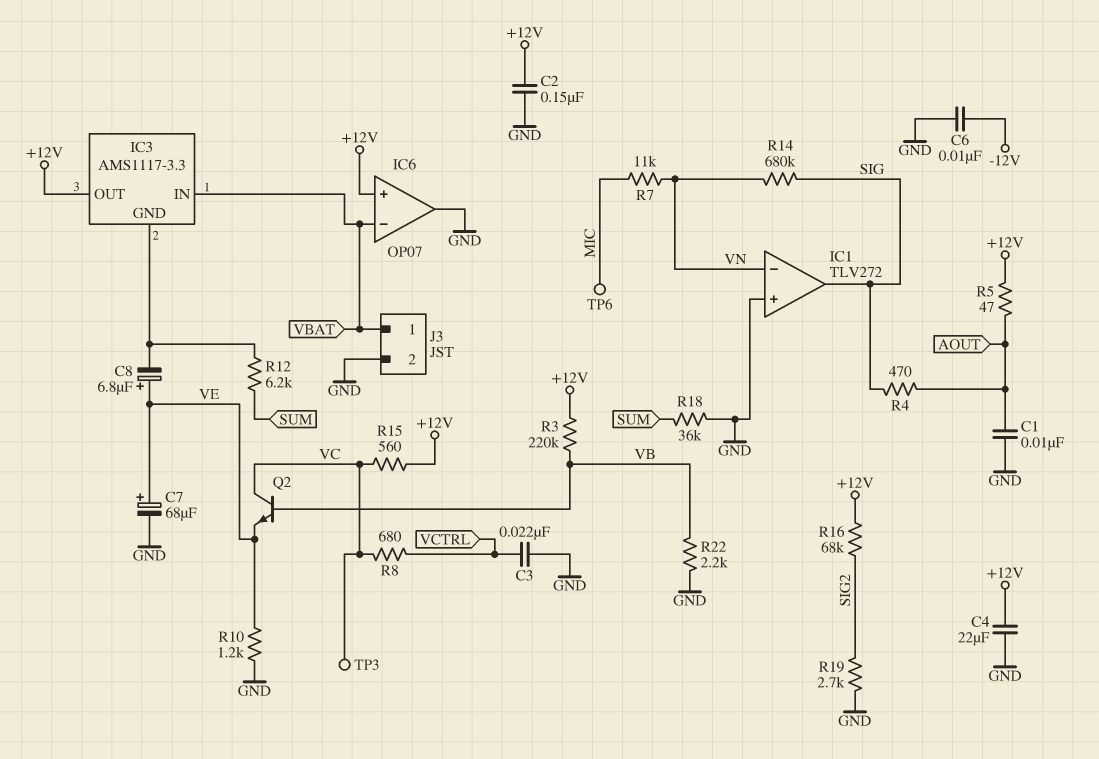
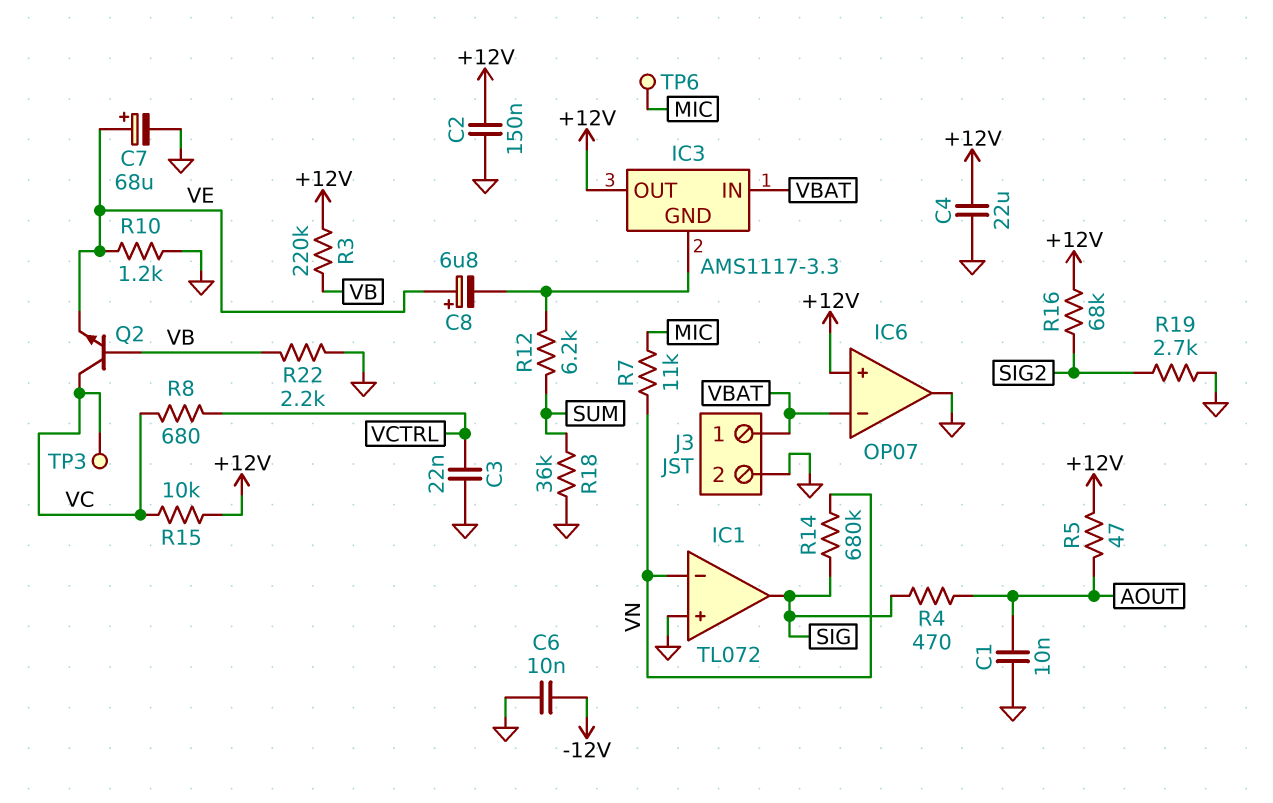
IC1: TLV272 -> TL072
R15: 560 (+12V, VC) -> 10k (+12V, VC)

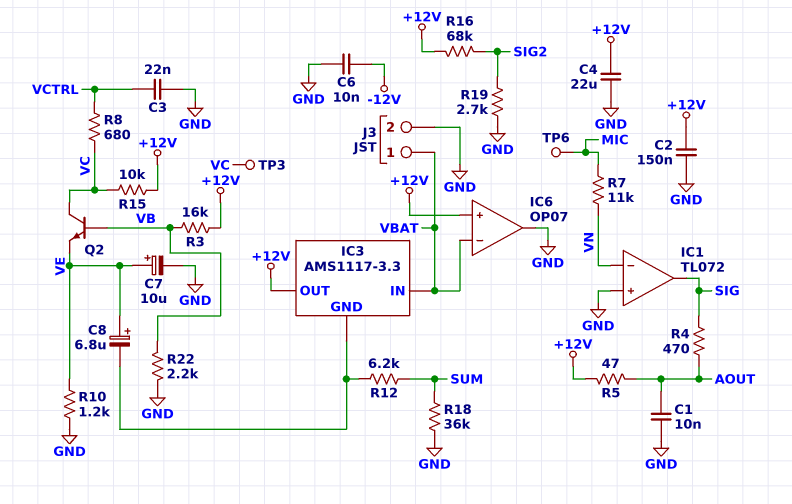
C7: 68uF (plus VE, minus GND) -> 10uF (plus VE, minus GND)
R3: 220k (+12V, VB) -> 16k (+12V, VB)
R14: 680k (SIG, VN) -> none

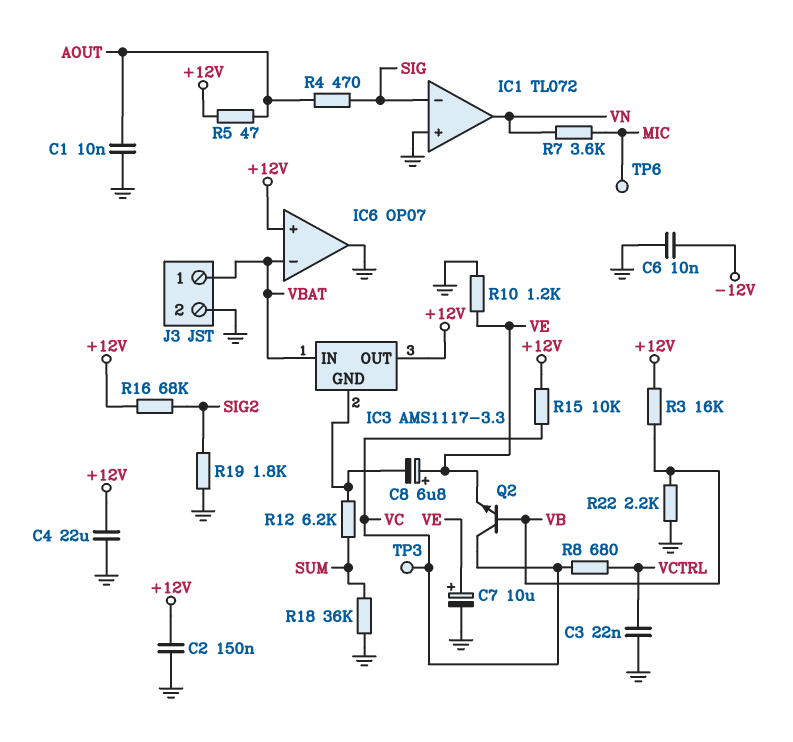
IC1 pin in-: VN -> SIG
IC1 pin out: SIG -> VN
R7: 11k (MIC, VN) -> 3.6k (MIC, VN)
R19: 2.7k (GND, SIG2) -> 1.8k (GND, SIG2)

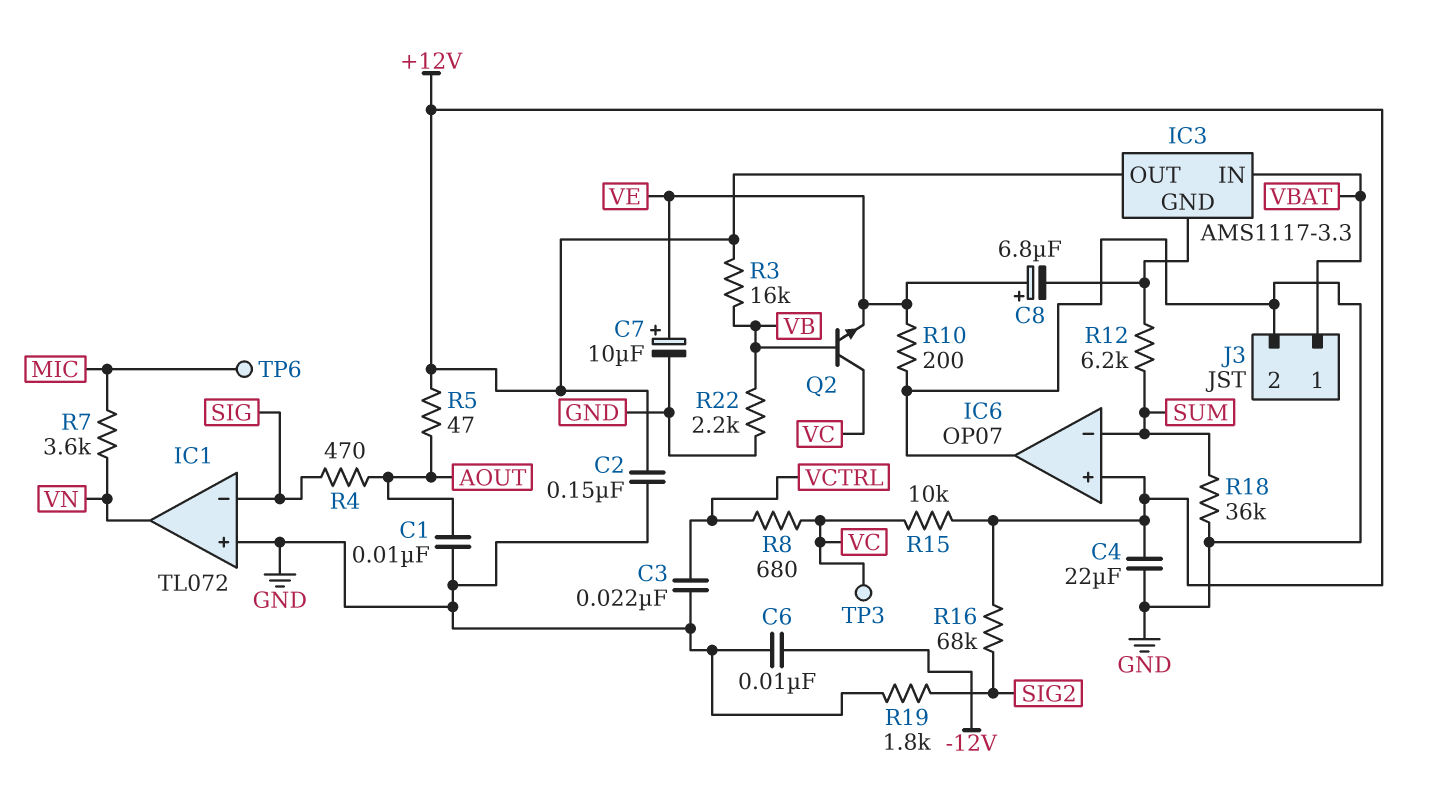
IC6 pin in-: VBAT -> SUM
R10: 1.2k (GND, VE) -> 200 (GND, VE)

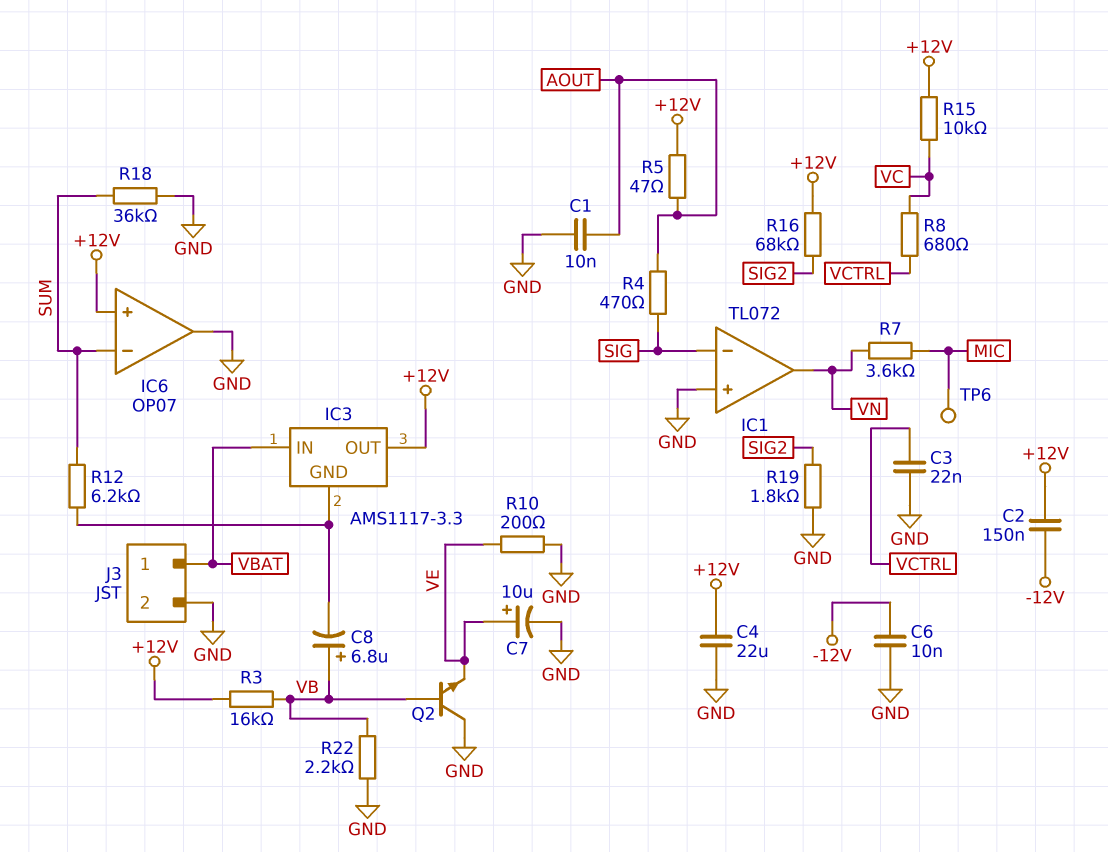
C2: 150nF (+12V, GND) -> 150nF (+12V, -12V)
C8: 6.8uF (plus VE, minus IC3/GND) -> 6.8uF (plus VB, minus IC3/GND)
Q2: NPN (B VB, C VC, E VE) -> NPN (B VB, C GND, E VE)
TP3: test point (VC) -> none

